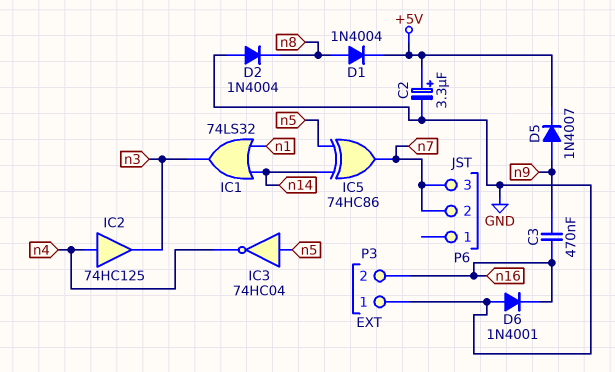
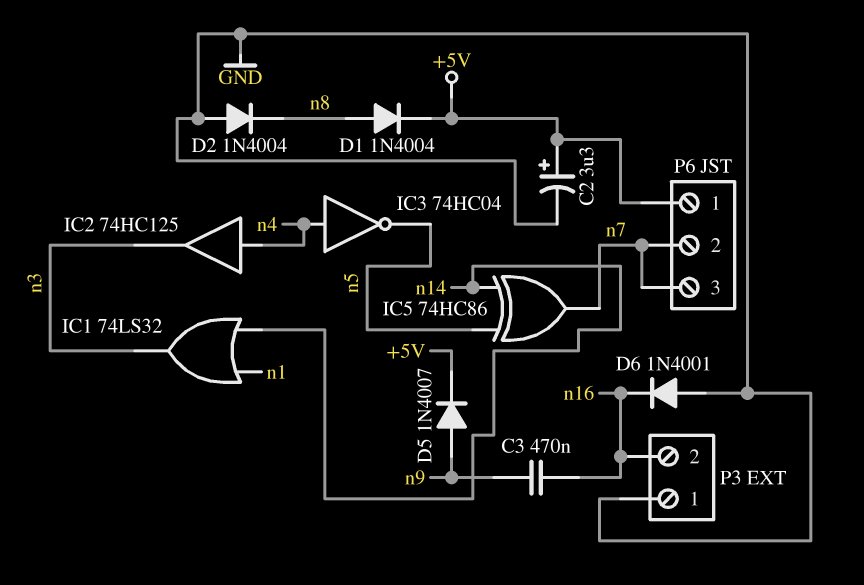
IC3: NOT 74HC04 (in n5, out n4) -> NOT 74HC04 (in n4, out n5)
P6 pin 1: none -> +5V

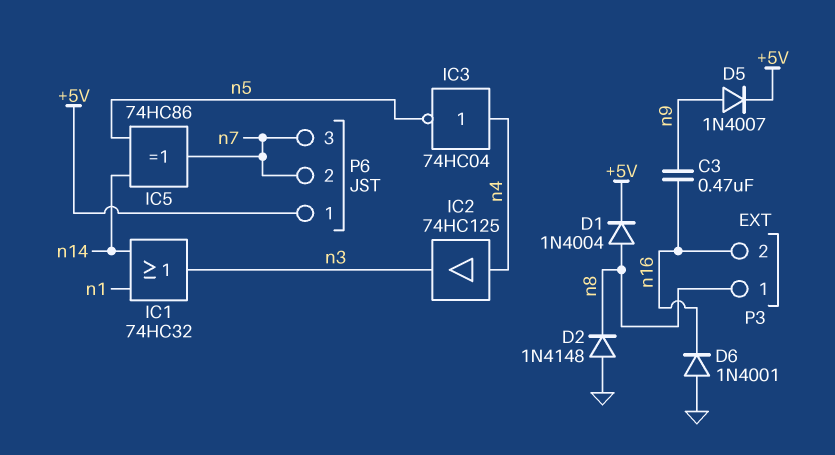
C2: 3.3uF (plus +5V, minus GND) -> none
D2: diode 1N4004 (A GND, K n8) -> diode 1N4148 (A GND, K n8)
IC1: OR 74LS32 (in n1, in n14, out n3) -> OR 74HC32 (in n1, in n14, out n3)
P3 pin 1: GND -> n8

